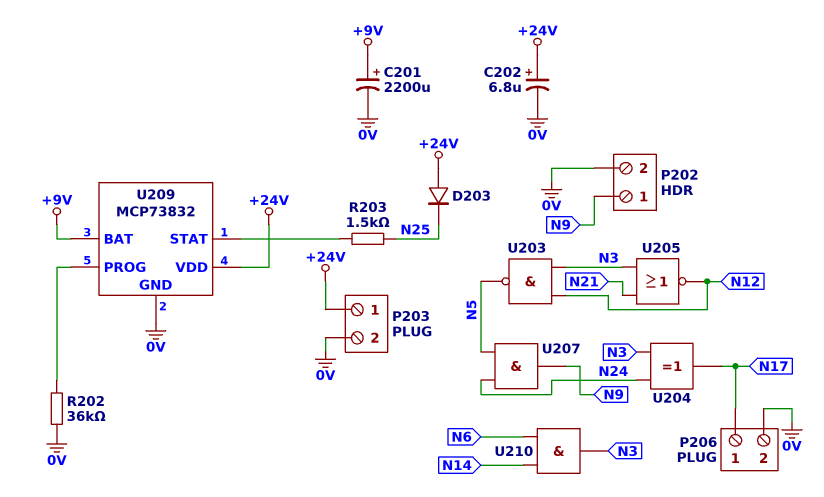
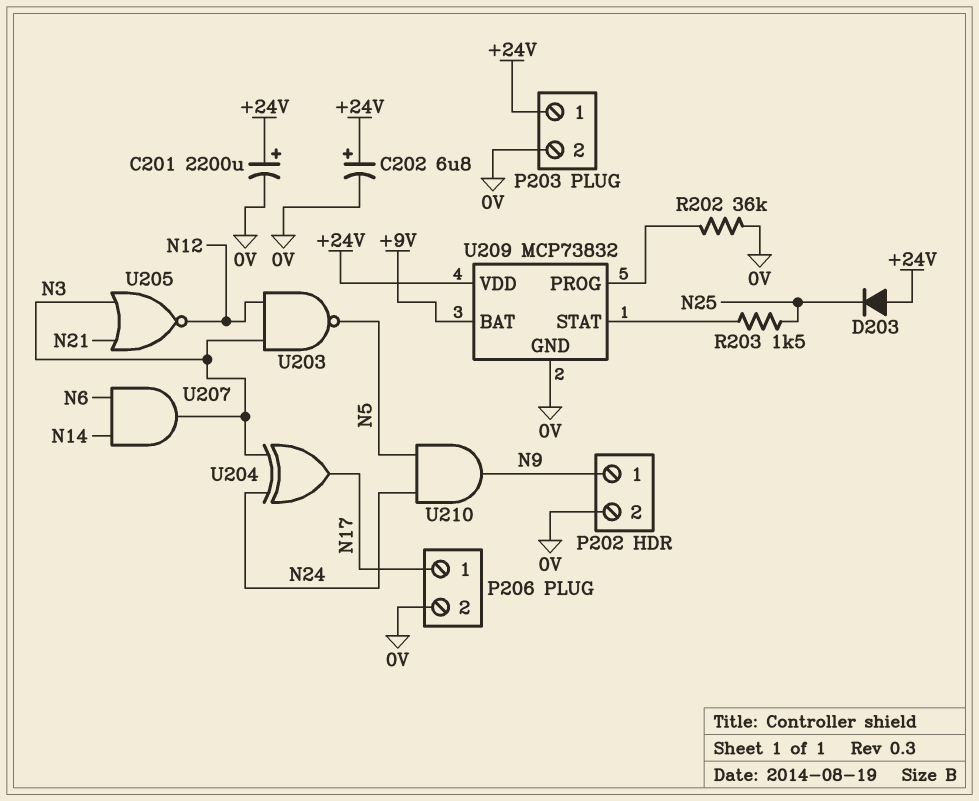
C201: 2200uF (plus +9V, minus 0V) -> 2200uF (plus +24V, minus 0V)
U207: AND (in N5, in N24, out N9) -> AND (in N6, in N14, out N3)
U210: AND (in N6, in N14, out N3) -> AND (in N5, in N24, out N9)

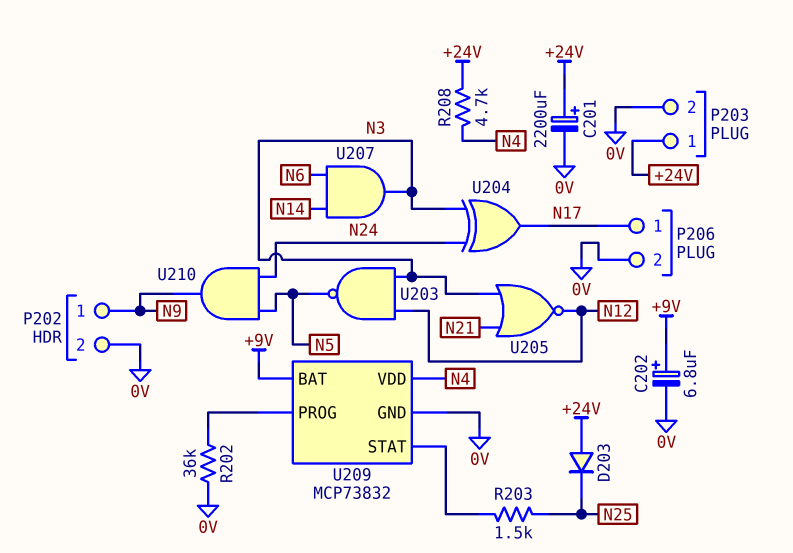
C202: 6.8uF (plus +24V, minus 0V) -> 6.8uF (plus +9V, minus 0V)
R208: none -> 4.7k (+24V, N4)
U209 pin VDD: +24V -> N4

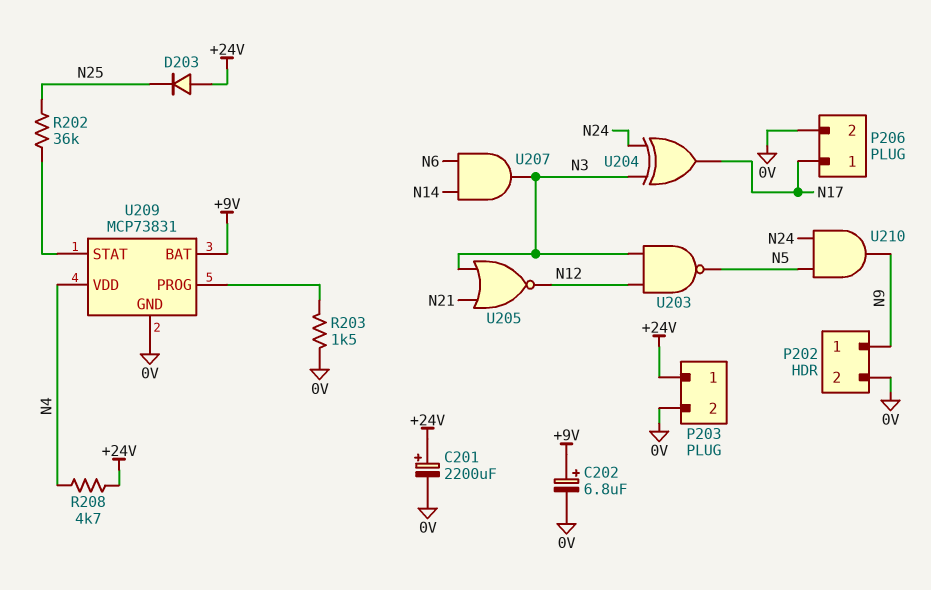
R202: 36k (0V, U209/PROG) -> 36k (N25, U209/STAT)
R203: 1.5k (N25, U209/STAT) -> 1.5k (0V, U209/PROG)
U209: MCP73832 -> MCP73831

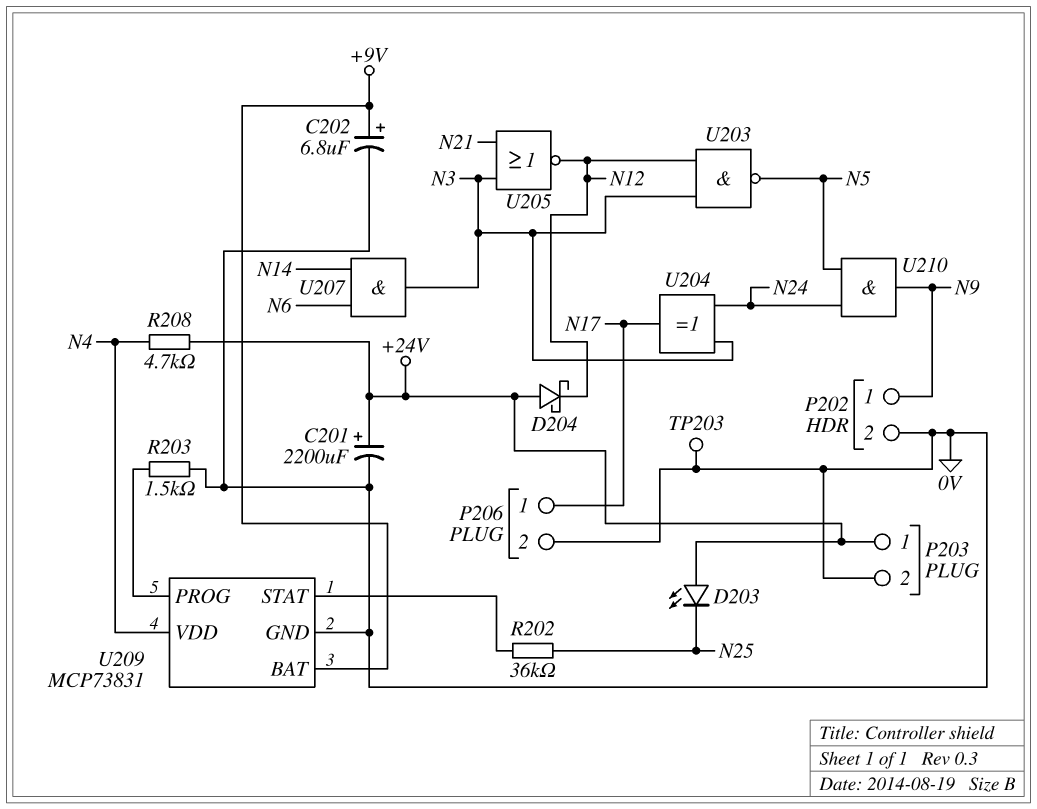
D203: diode (A +24V, K N25) -> LED (A +24V, K N25)
D204: none -> schottky (A +24V, K N12)
TP203: none -> test point (0V)

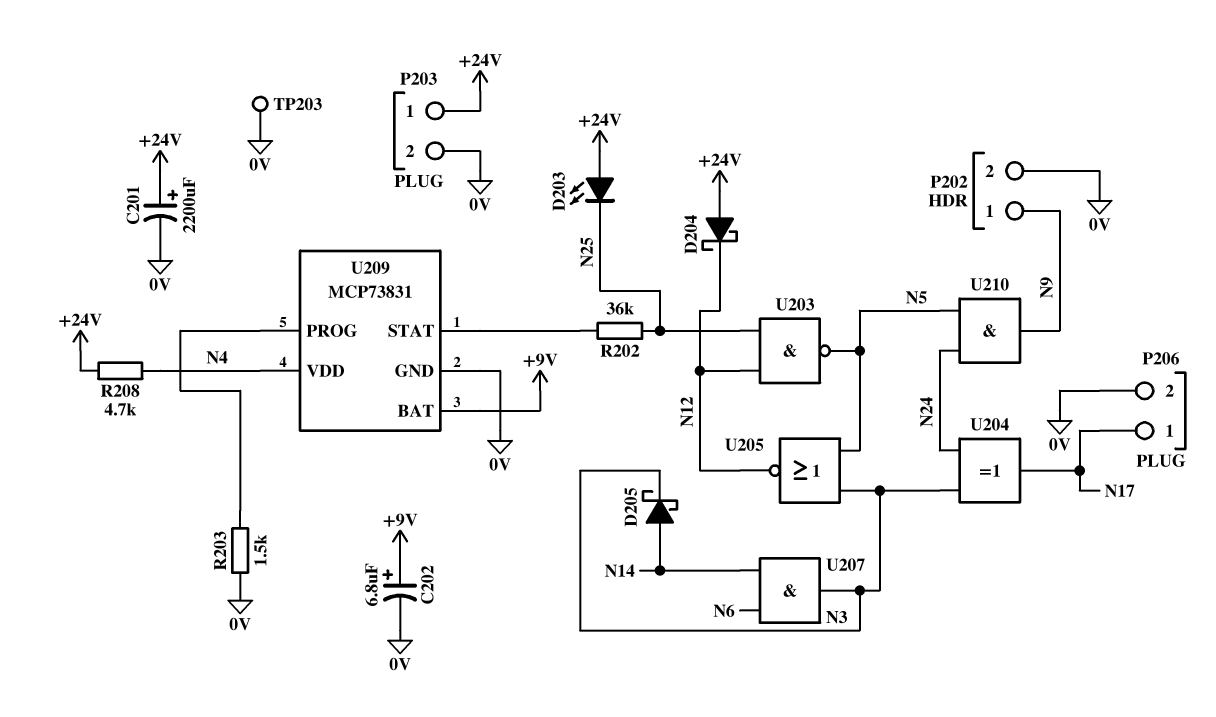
D205: none -> schottky (A N14, K N3)
U203: NAND (in N3, in N12, out N5) -> NAND (in N12, in N25, out N5)
U205: NOR (in N3, in N21, out N12) -> NOR (in N3, in N5, out N12)

